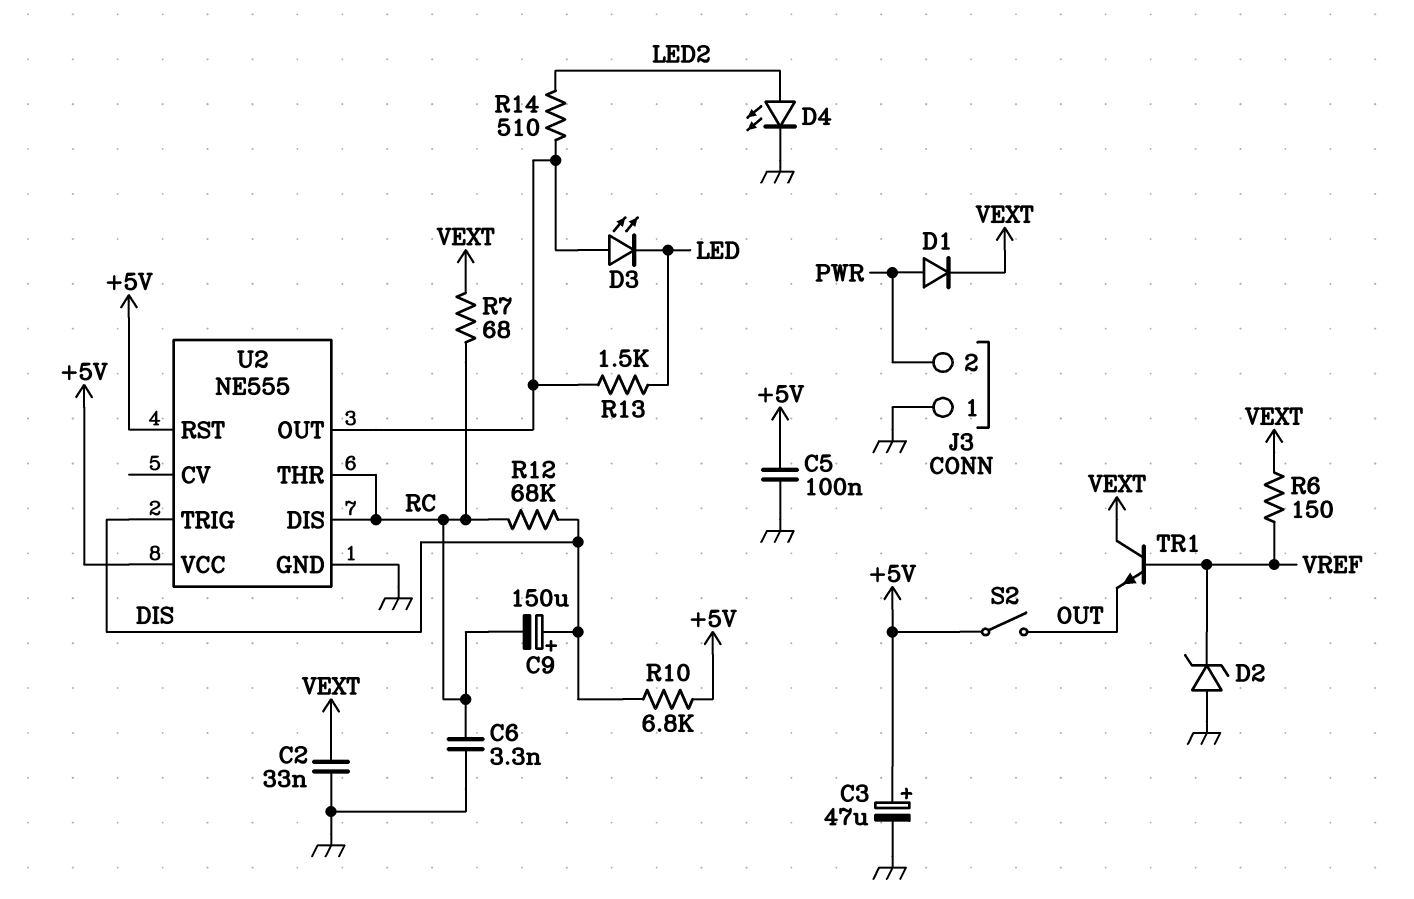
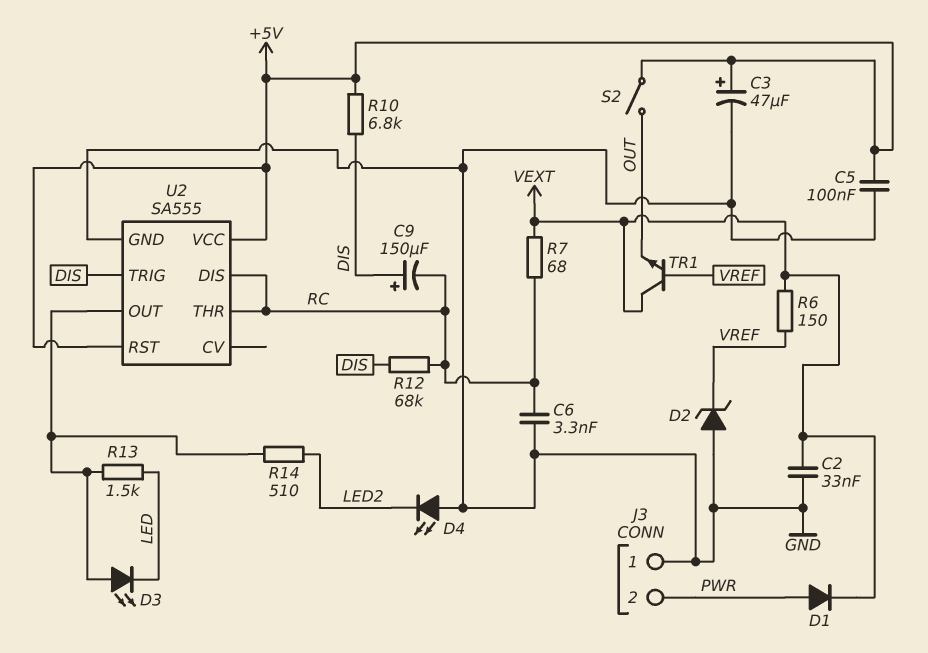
D4: LED (A LED2, K GND) -> LED (A GND, K LED2)
U2: NE555 -> SA555

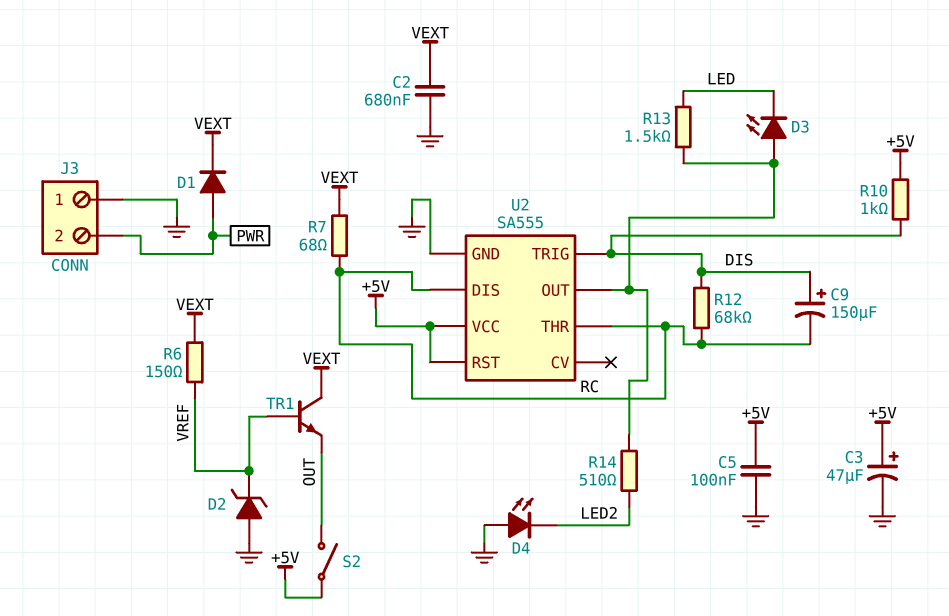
C2: 33nF (GND, VEXT) -> 680nF (GND, VEXT)
C6: 3.3nF (GND, RC) -> none
R10: 6.8k (+5V, DIS) -> 1k (+5V, DIS)

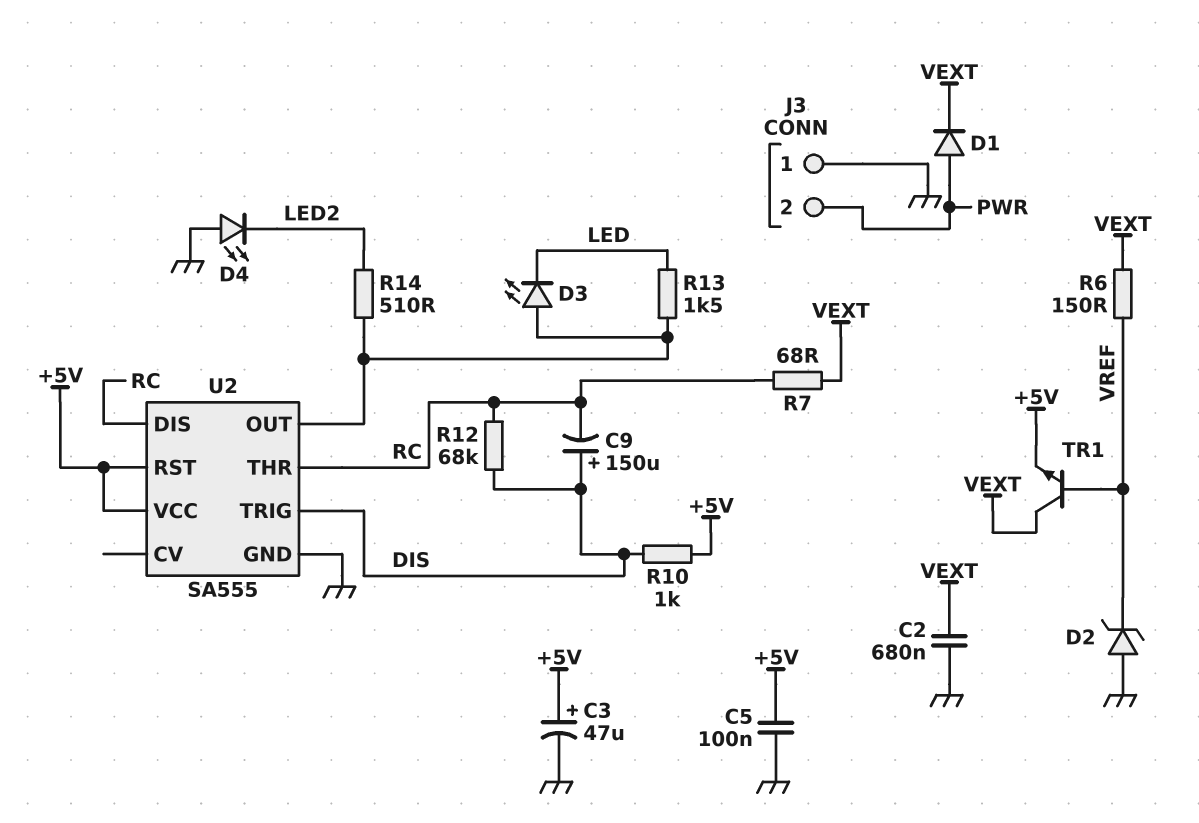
S2: switch (+5V, OUT) -> none
TR1: NPN (B VREF, C VEXT, E OUT) -> NPN (B VREF, C VEXT, E +5V)

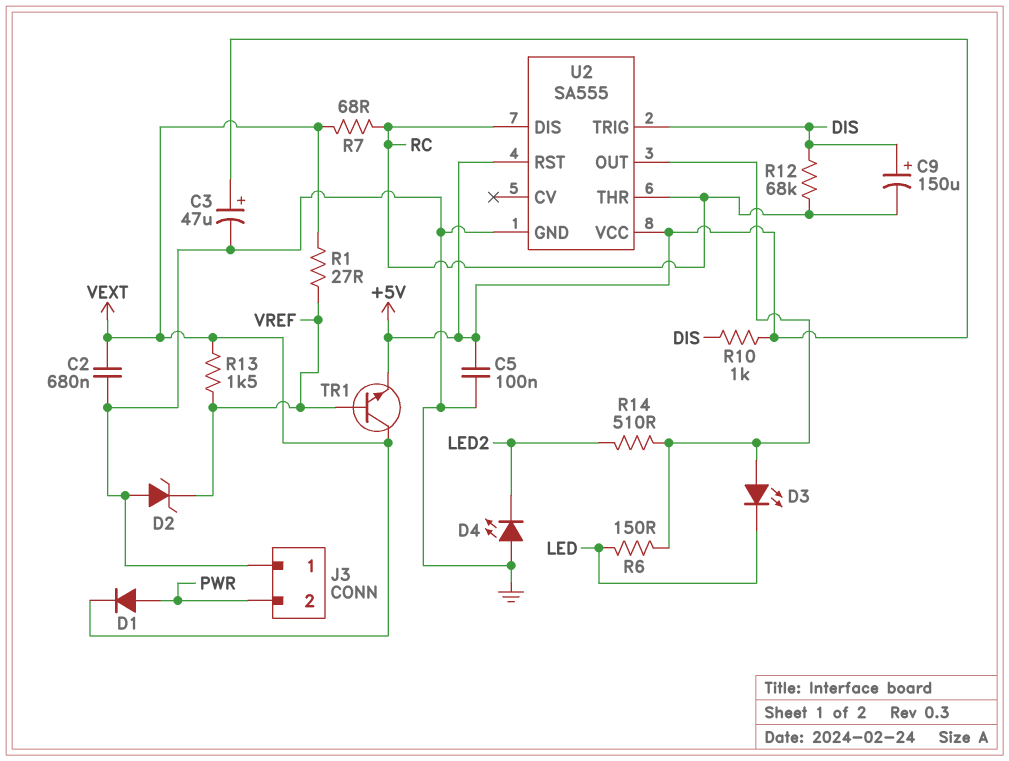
R1: none -> 27 (VEXT, VREF)
R6: 150 (VEXT, VREF) -> 150 (LED, U2/OUT)
R13: 1.5k (LED, U2/OUT) -> 1.5k (VEXT, VREF)

